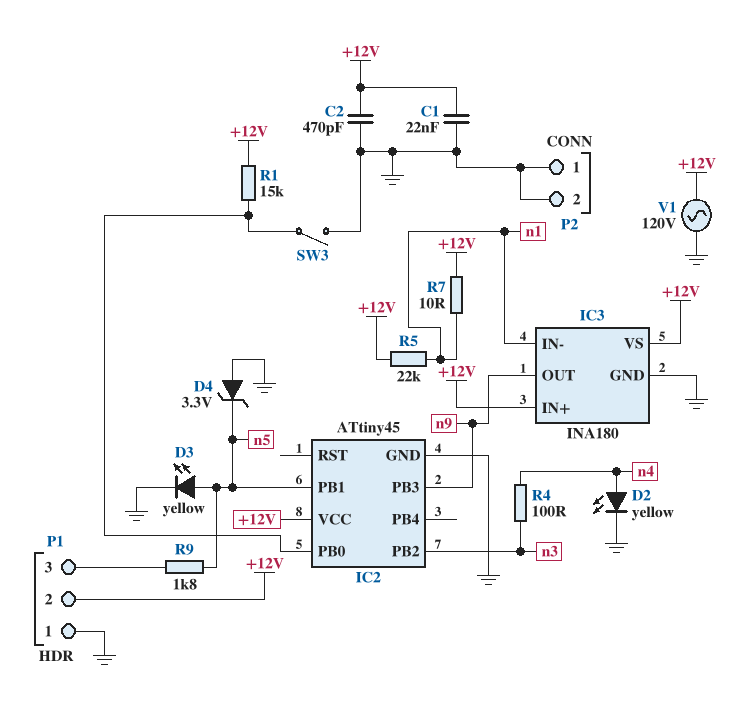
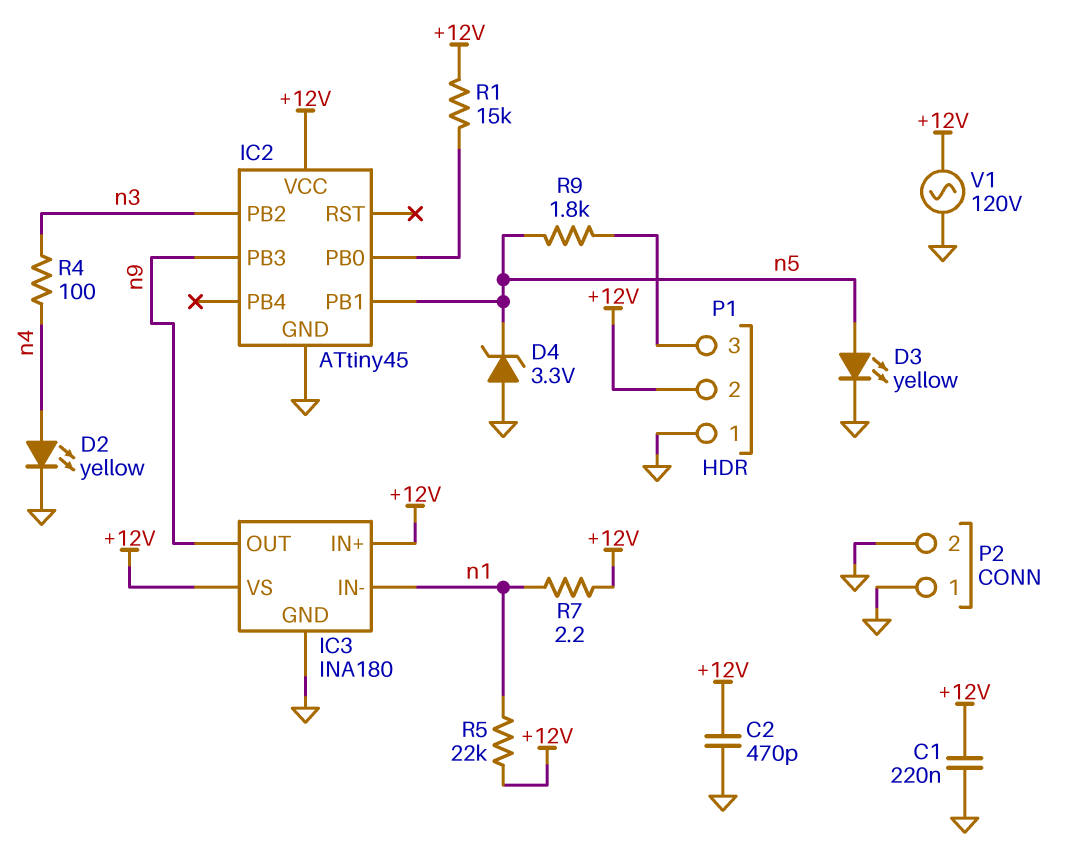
C1: 22nF (+12V, GND) -> 220nF (+12V, GND)
R7: 10 (+12V, n1) -> 2.2 (+12V, n1)
SW3: switch (GND, IC2/PB0) -> none

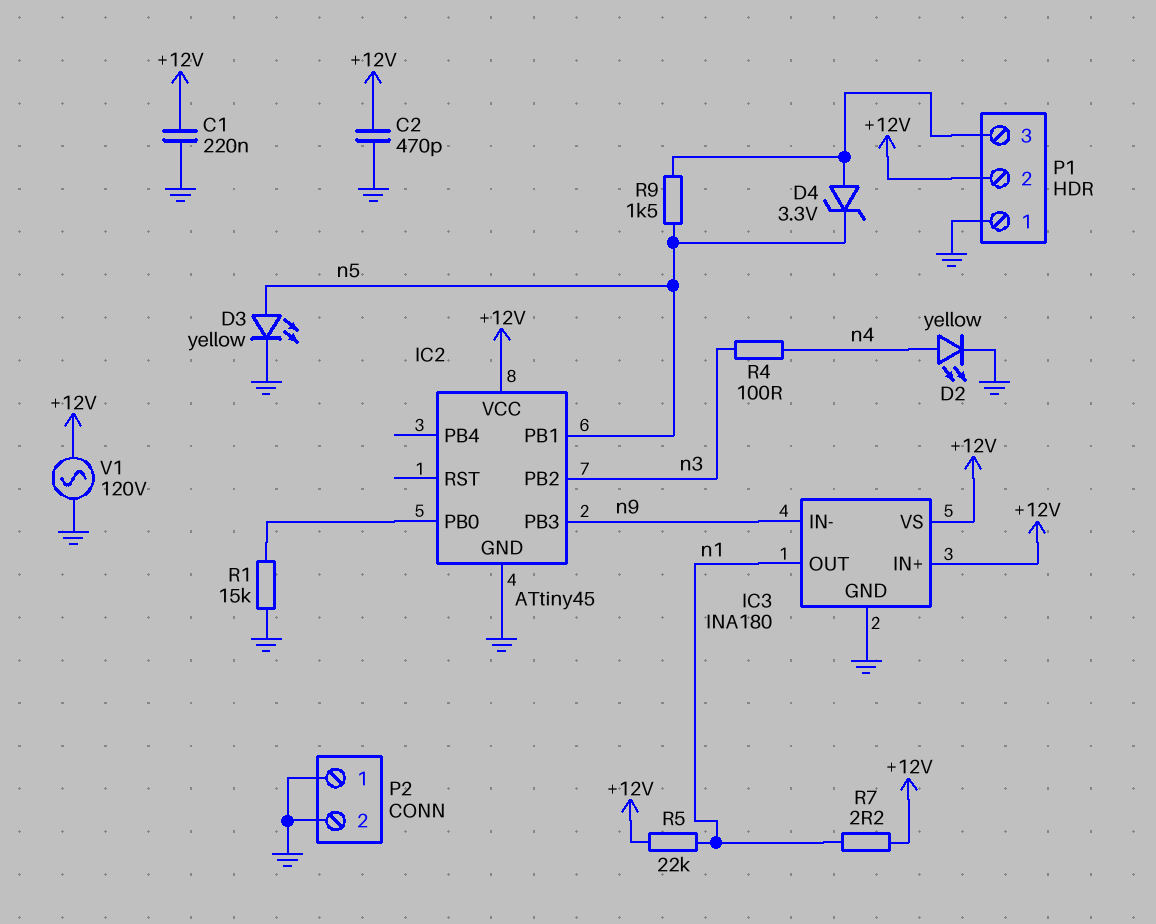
D4: zener 3.3V (A GND, K n5) -> zener 3.3V (A P1/3, K n5)
IC3 pin IN-: n1 -> n9
IC3 pin OUT: n9 -> n1
R1: 15k (+12V, IC2/PB0) -> 15k (GND, IC2/PB0)
R9: 1.8k (P1/3, n5) -> 1.5k (P1/3, n5)

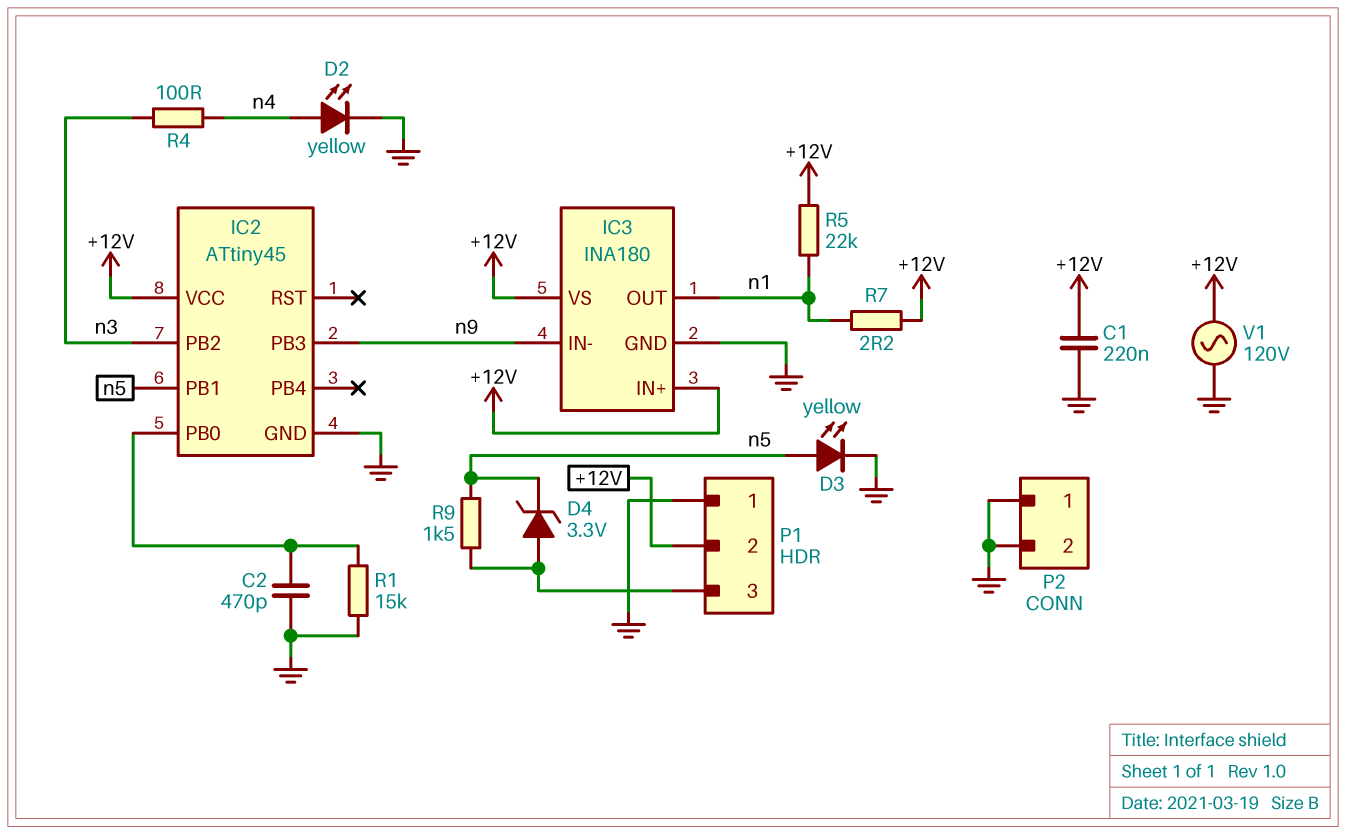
C2: 470pF (+12V, GND) -> 470pF (GND, IC2/PB0)

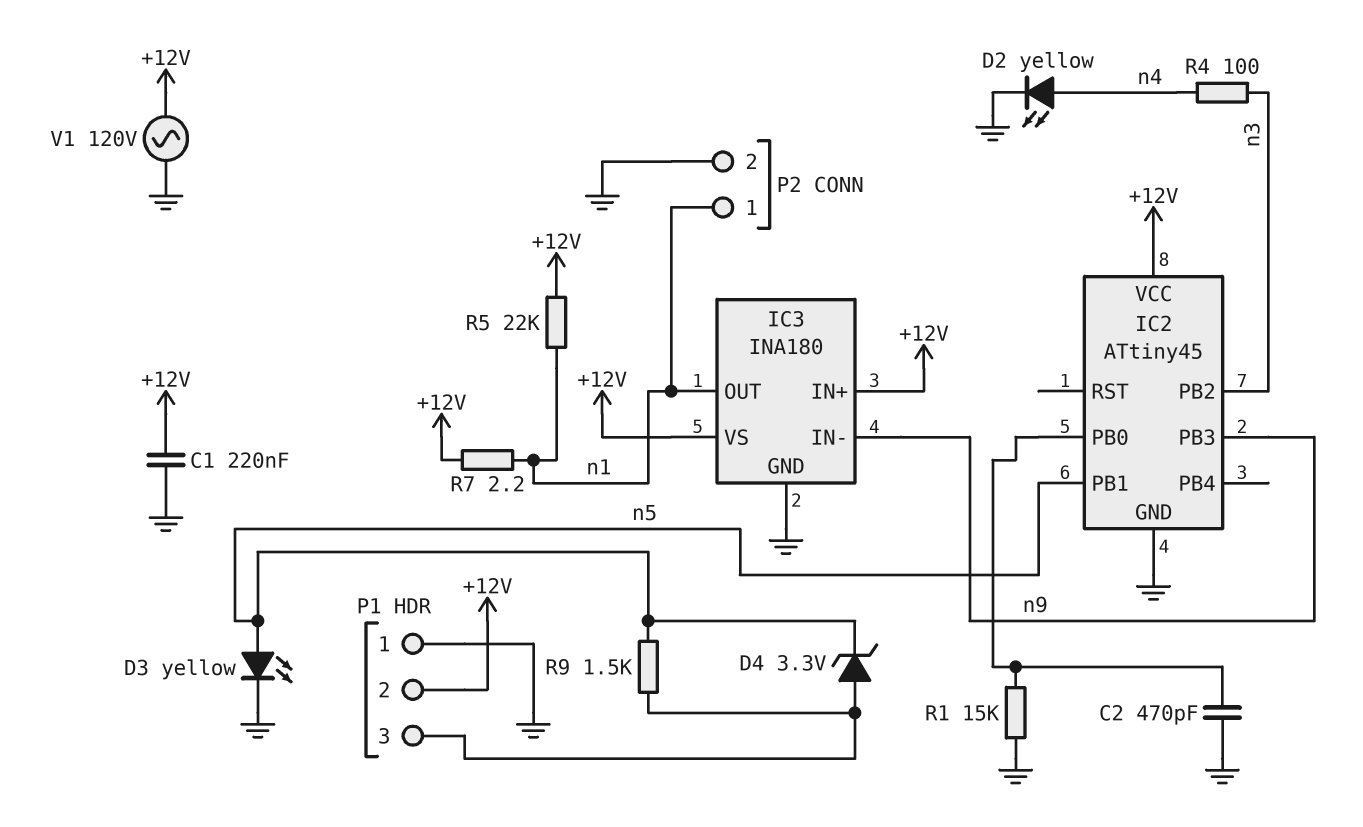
P2 pin 1: GND -> n1

